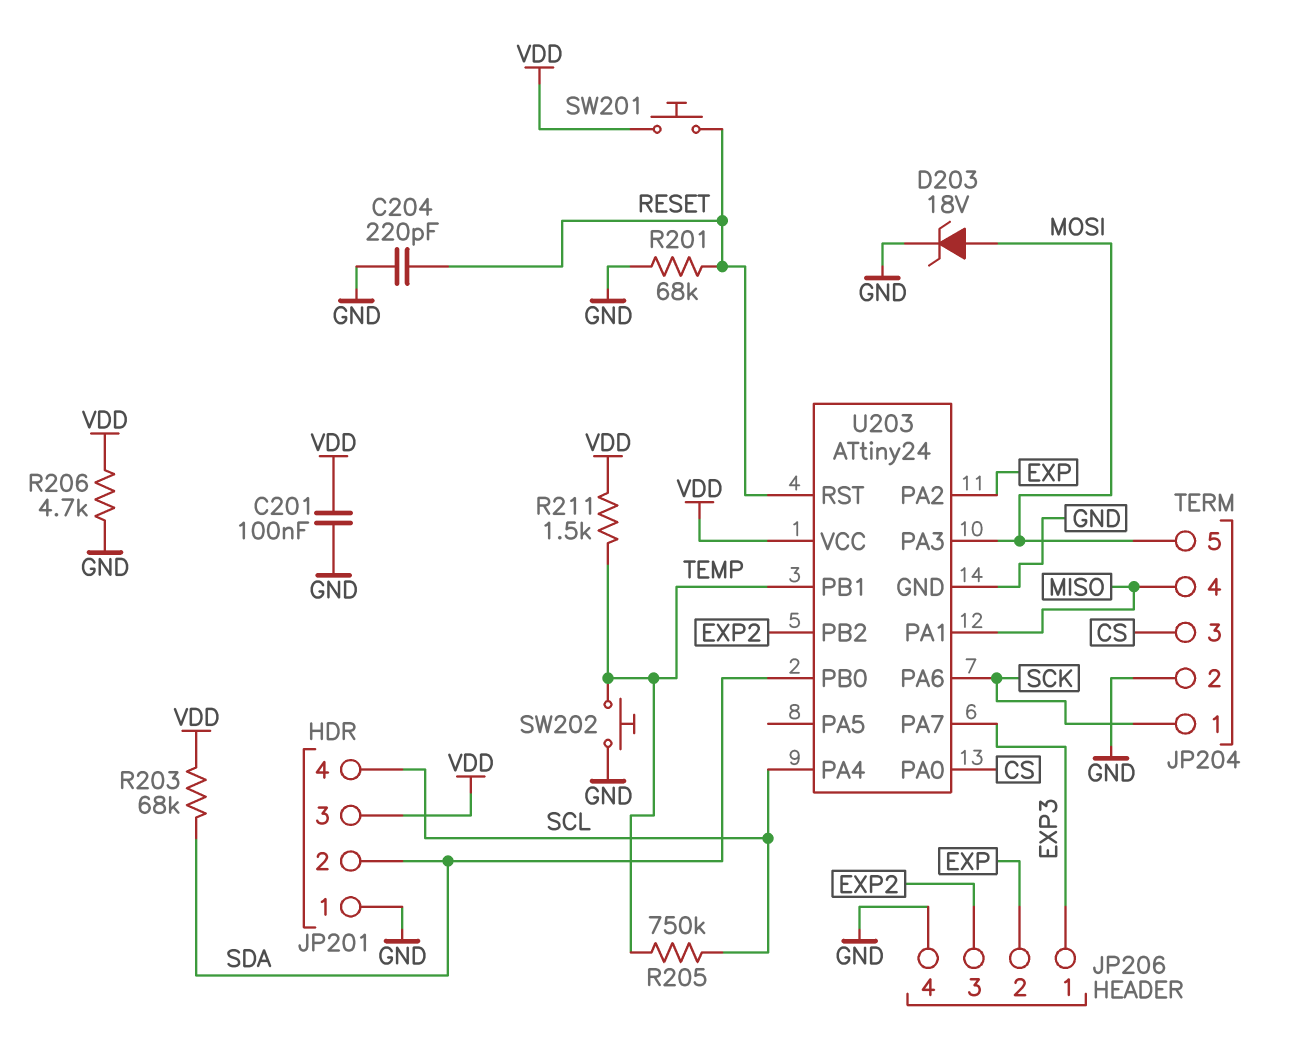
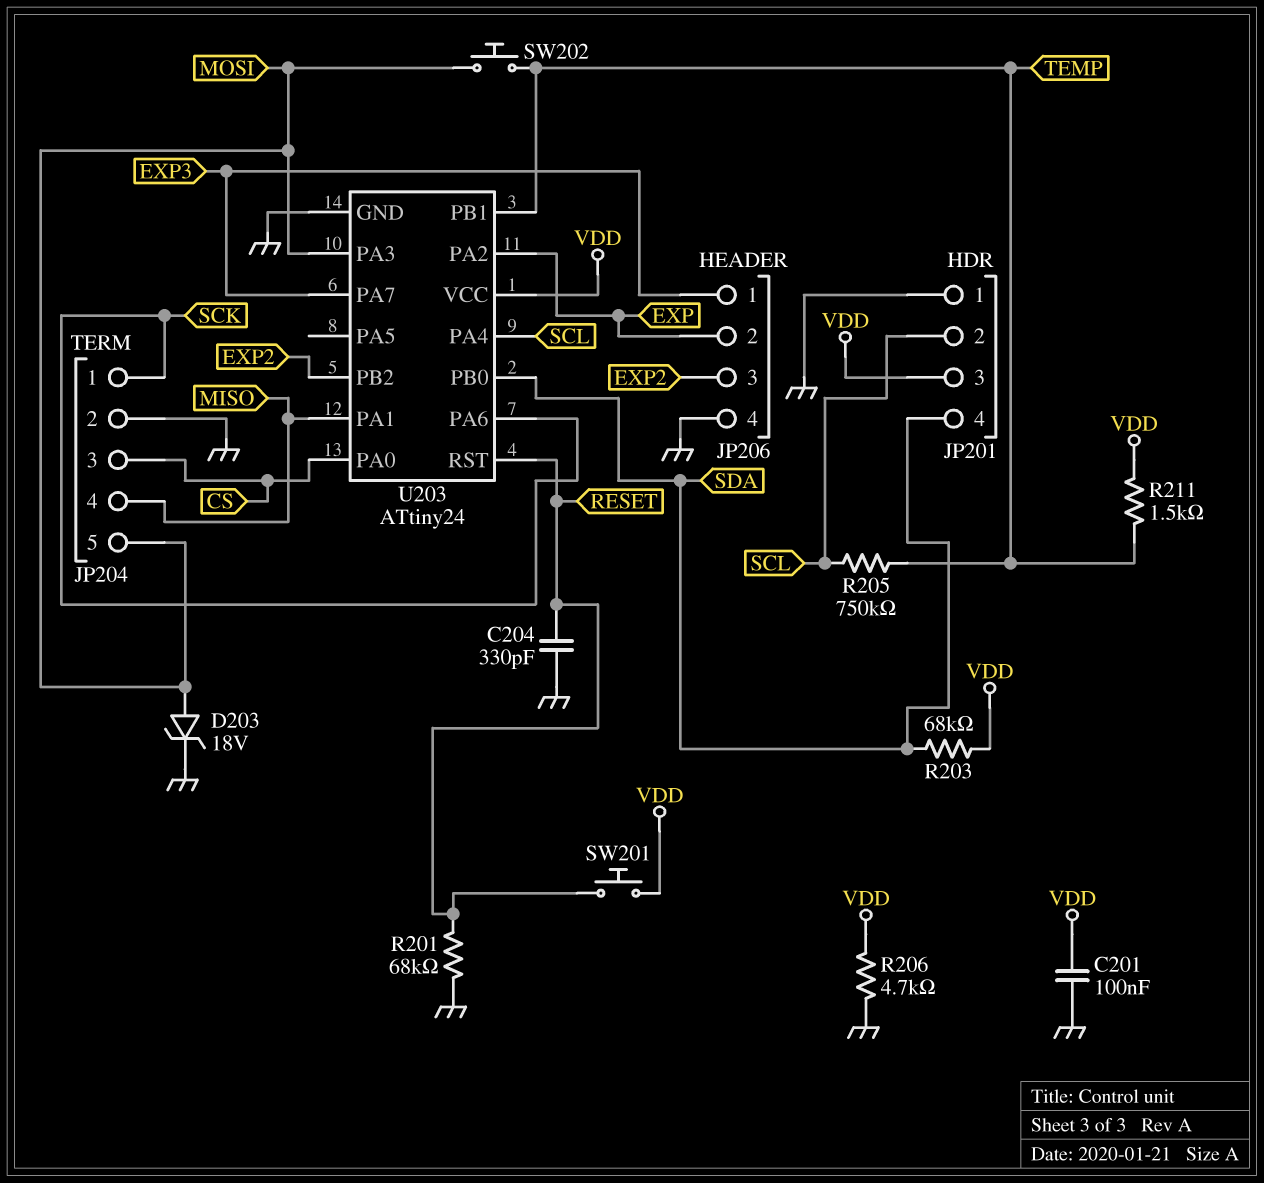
C204: 220pF (GND, RESET) -> 330pF (GND, RESET)
JP201 pin 2: SDA -> SCL
JP201 pin 4: SCL -> SDA
SW202: button (GND, TEMP) -> button (MOSI, TEMP)

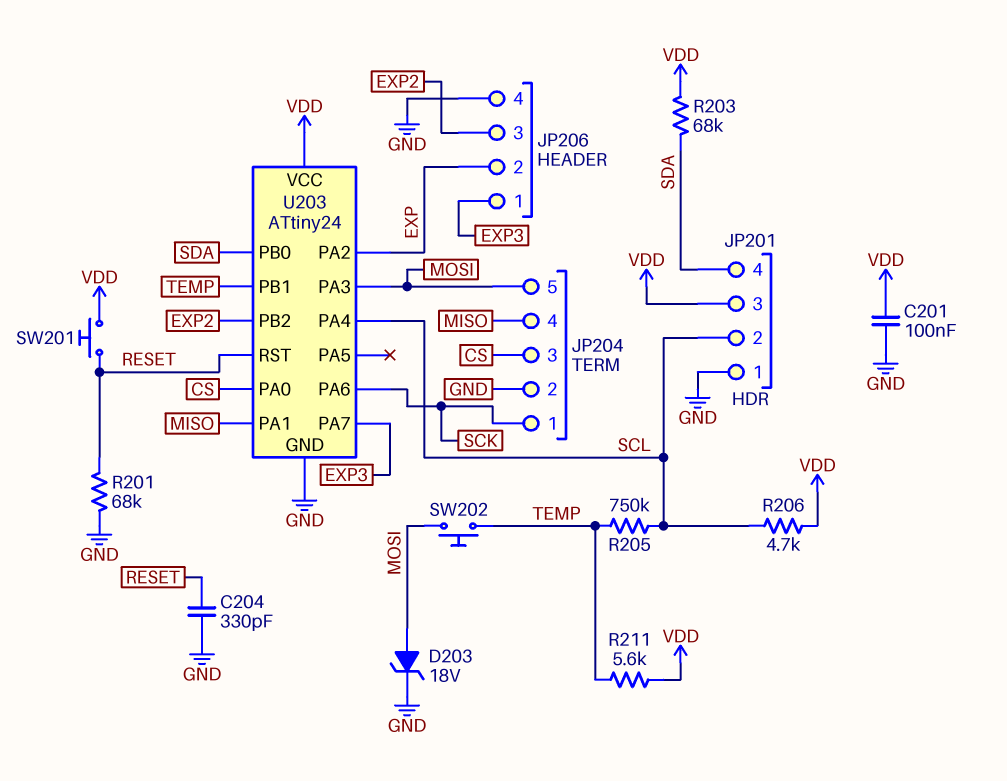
R206: 4.7k (GND, VDD) -> 4.7k (SCL, VDD)
R211: 1.5k (TEMP, VDD) -> 5.6k (TEMP, VDD)

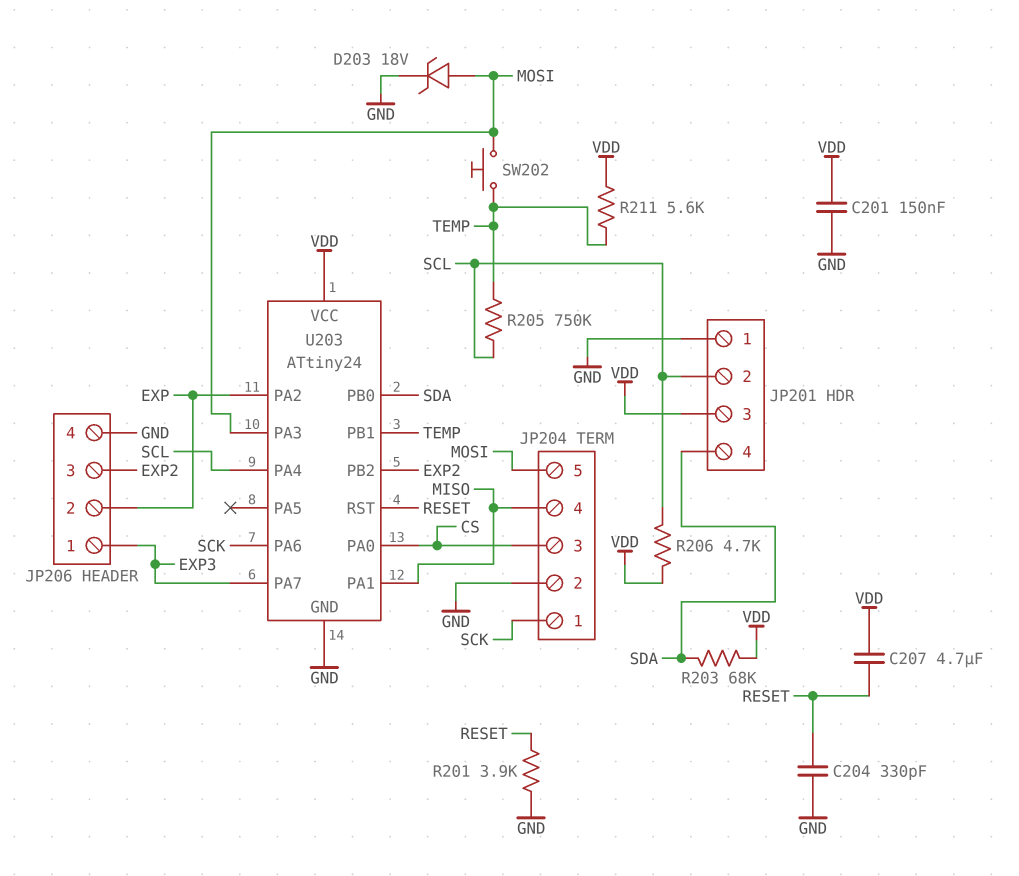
C201: 100nF (GND, VDD) -> 150nF (GND, VDD)
C207: none -> 4.7uF (RESET, VDD)
R201: 68k (GND, RESET) -> 3.9k (GND, RESET)
SW201: button (RESET, VDD) -> none

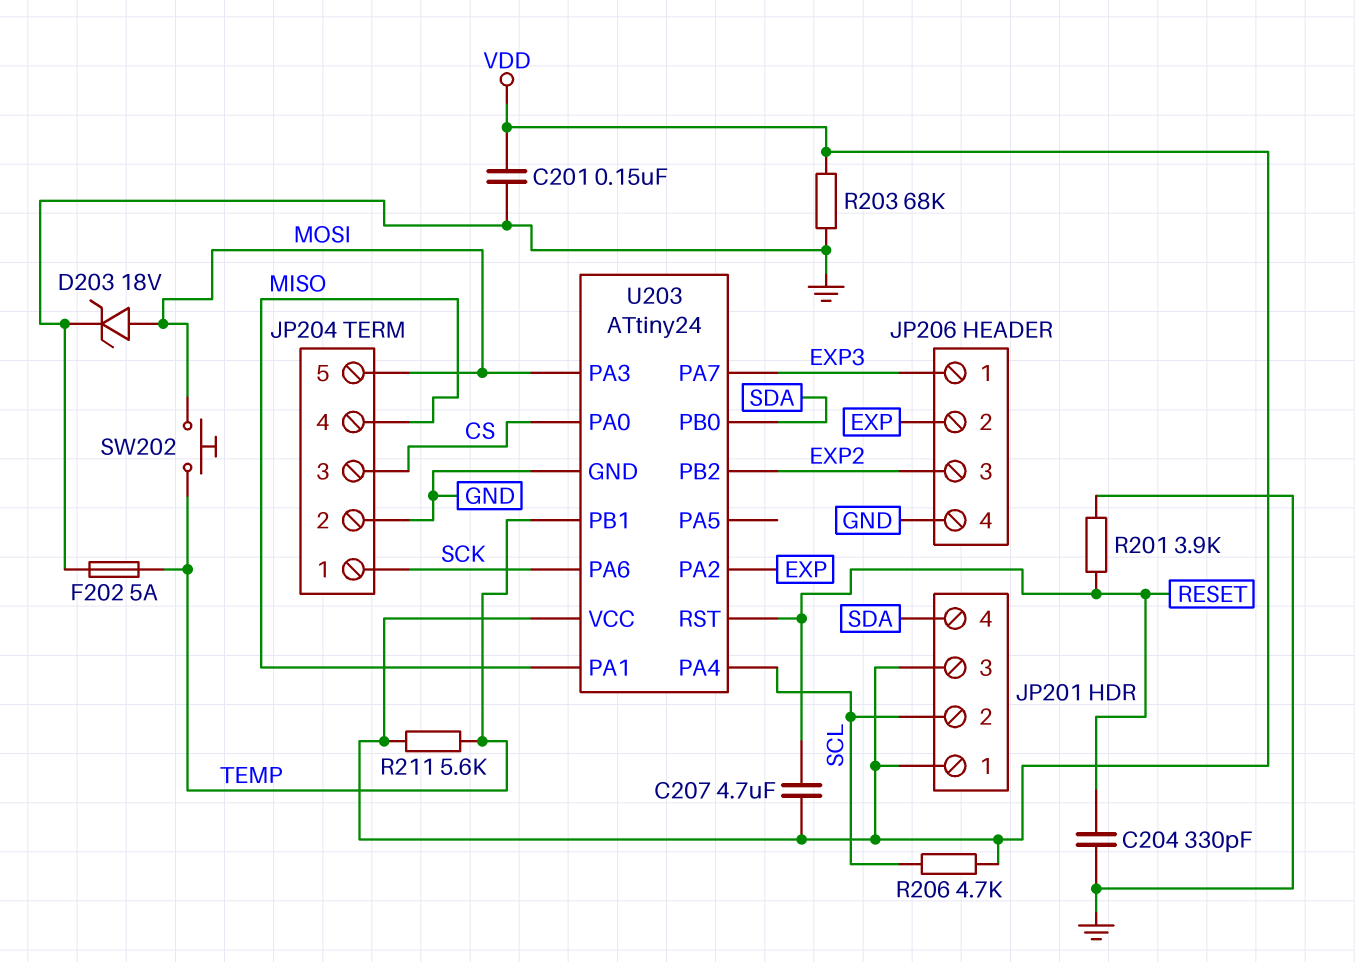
F202: none -> 5A (GND, TEMP)
JP201 pin 1: GND -> VDD
R203: 68k (SDA, VDD) -> 68k (GND, VDD)
R205: 750k (SCL, TEMP) -> none

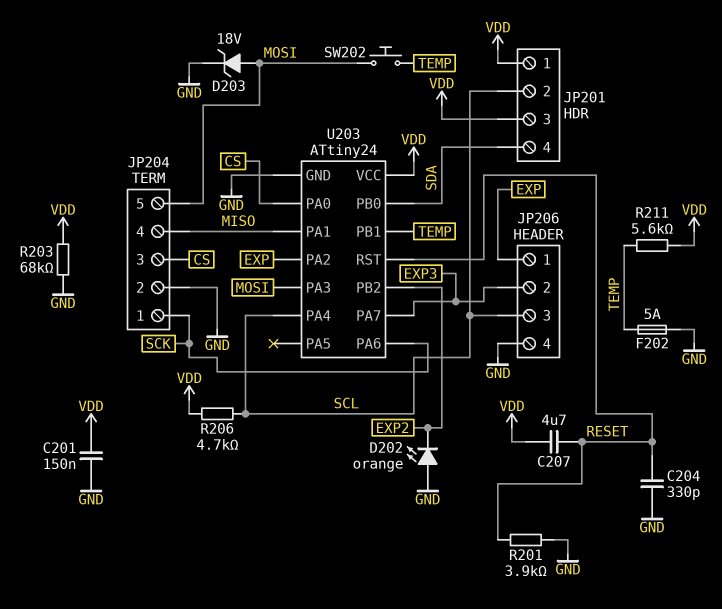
D202: none -> LED orange (A GND, K EXP2)
JP206 pin 1: EXP3 -> EXP
JP206 pin 2: EXP -> EXP3
JP206 pin 3: EXP2 -> SCL

